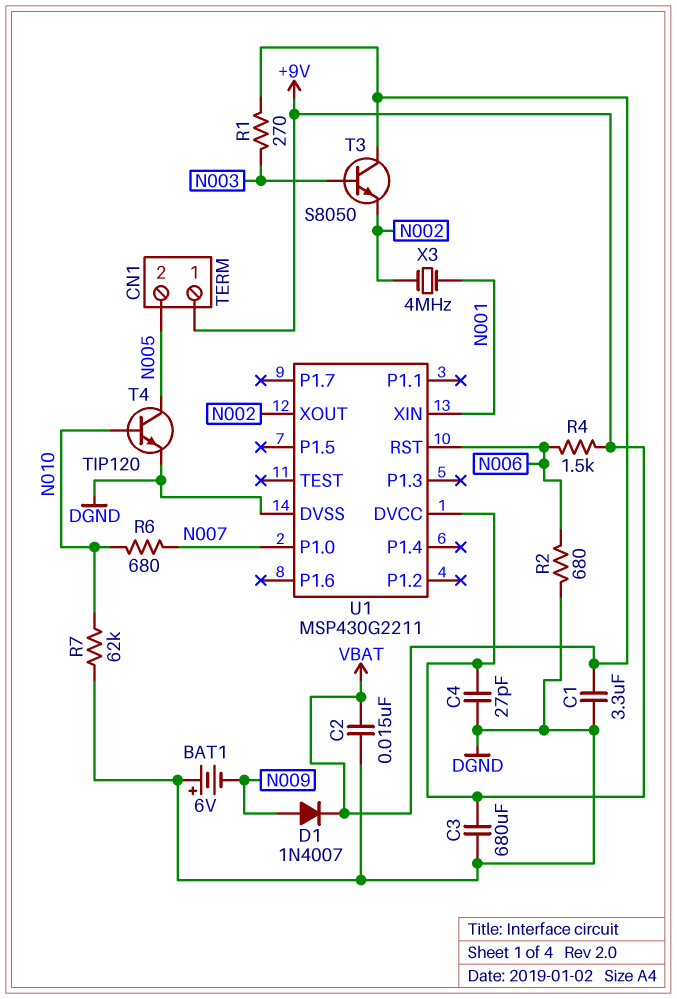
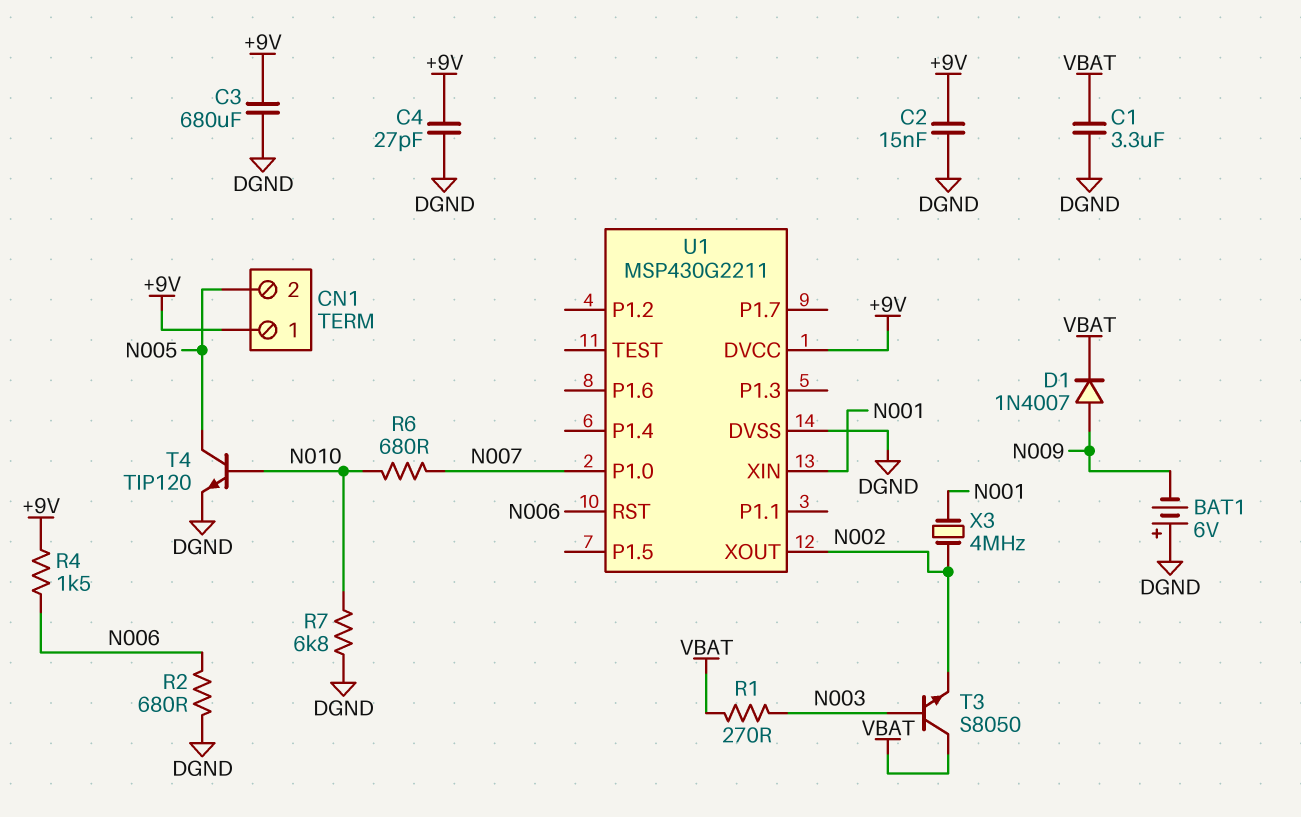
C2: 15nF (DGND, VBAT) -> 15nF (+9V, DGND)
R7: 62k (DGND, N010) -> 6.8k (DGND, N010)

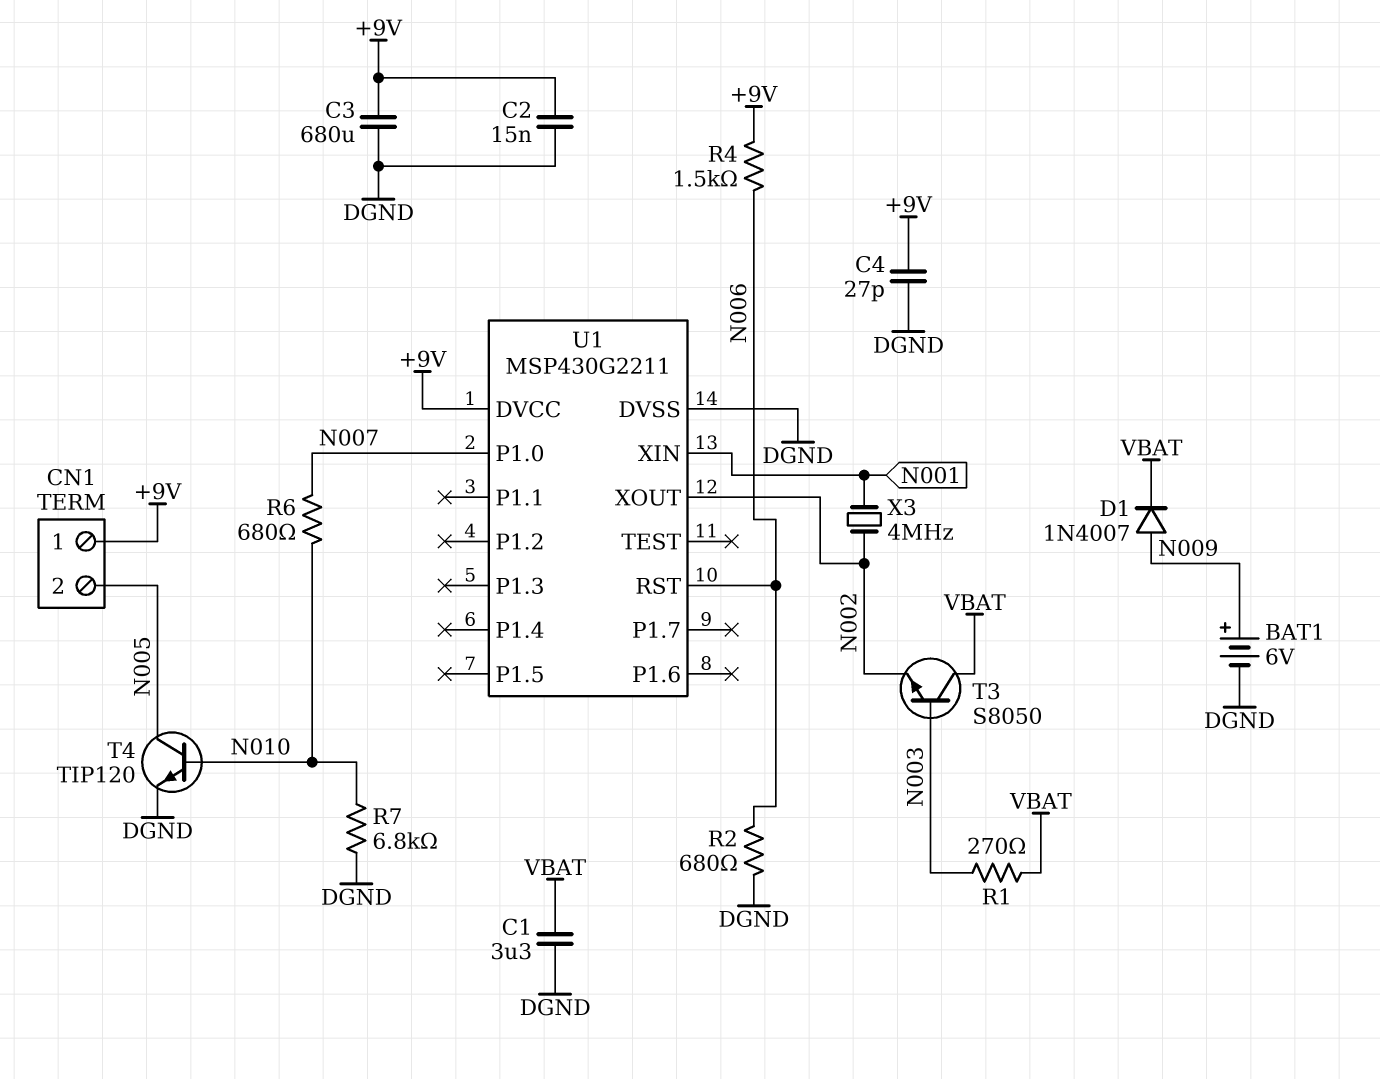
BAT1: 6V (plus DGND, minus N009) -> 6V (plus N009, minus DGND)

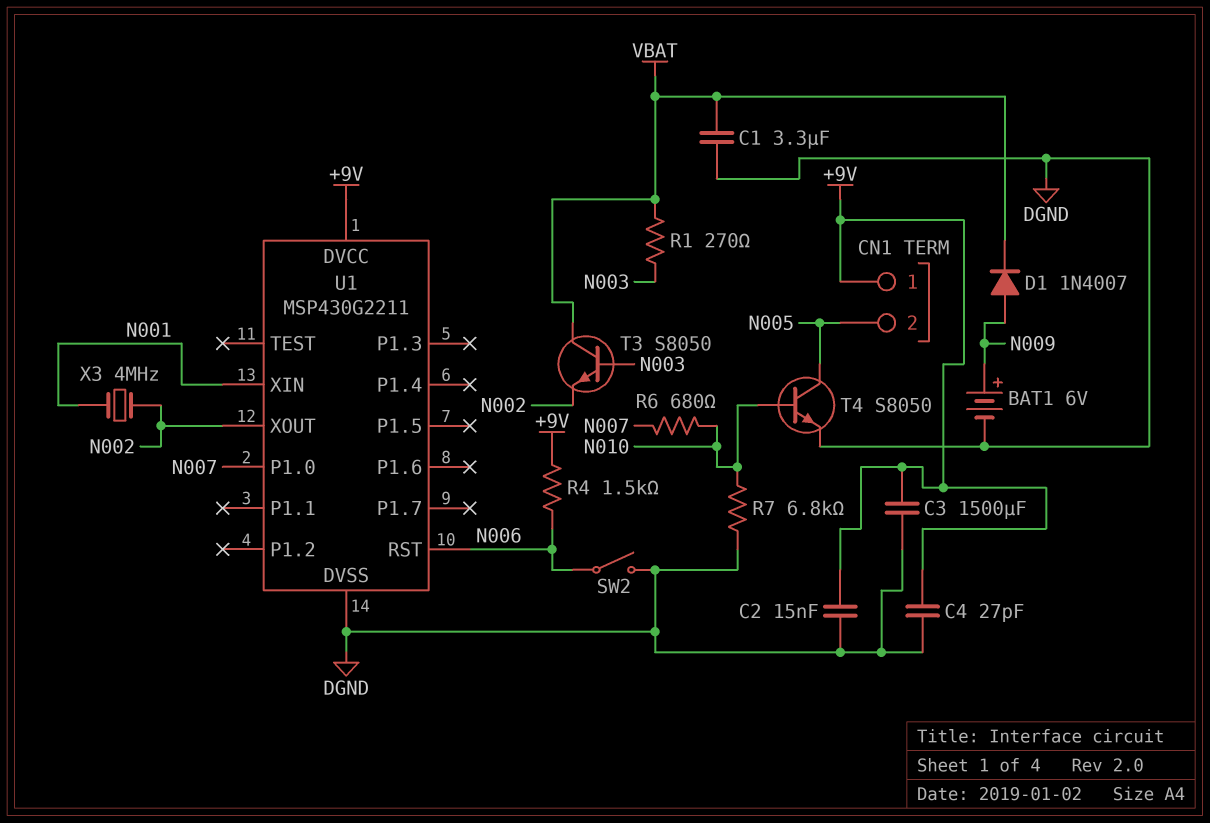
C3: 680uF (+9V, DGND) -> 1500uF (+9V, DGND)
R2: 680 (DGND, N006) -> none
SW2: none -> switch (DGND, N006)
T4: NPN TIP120 (B N010, C N005, E DGND) -> NPN S8050 (B N010, C N005, E DGND)

